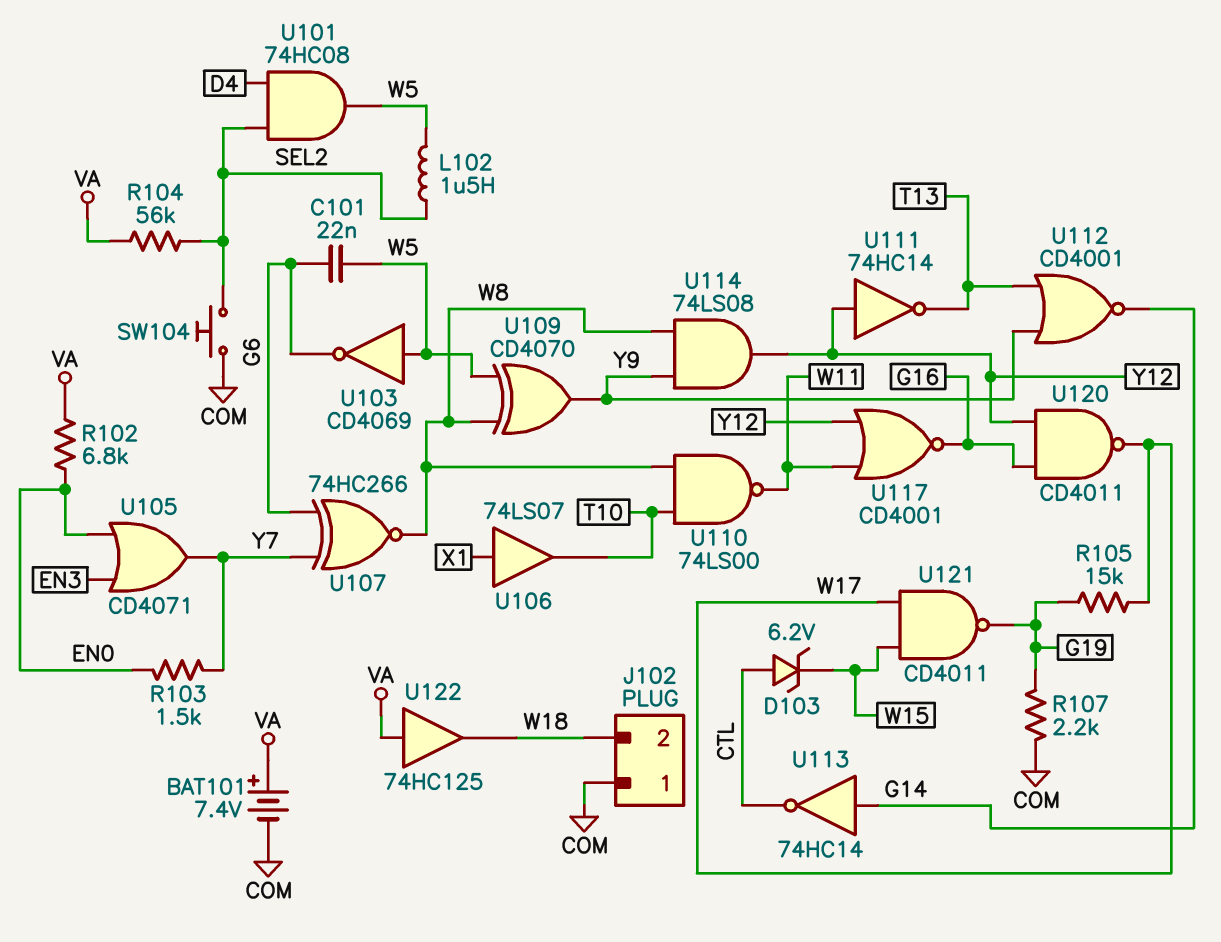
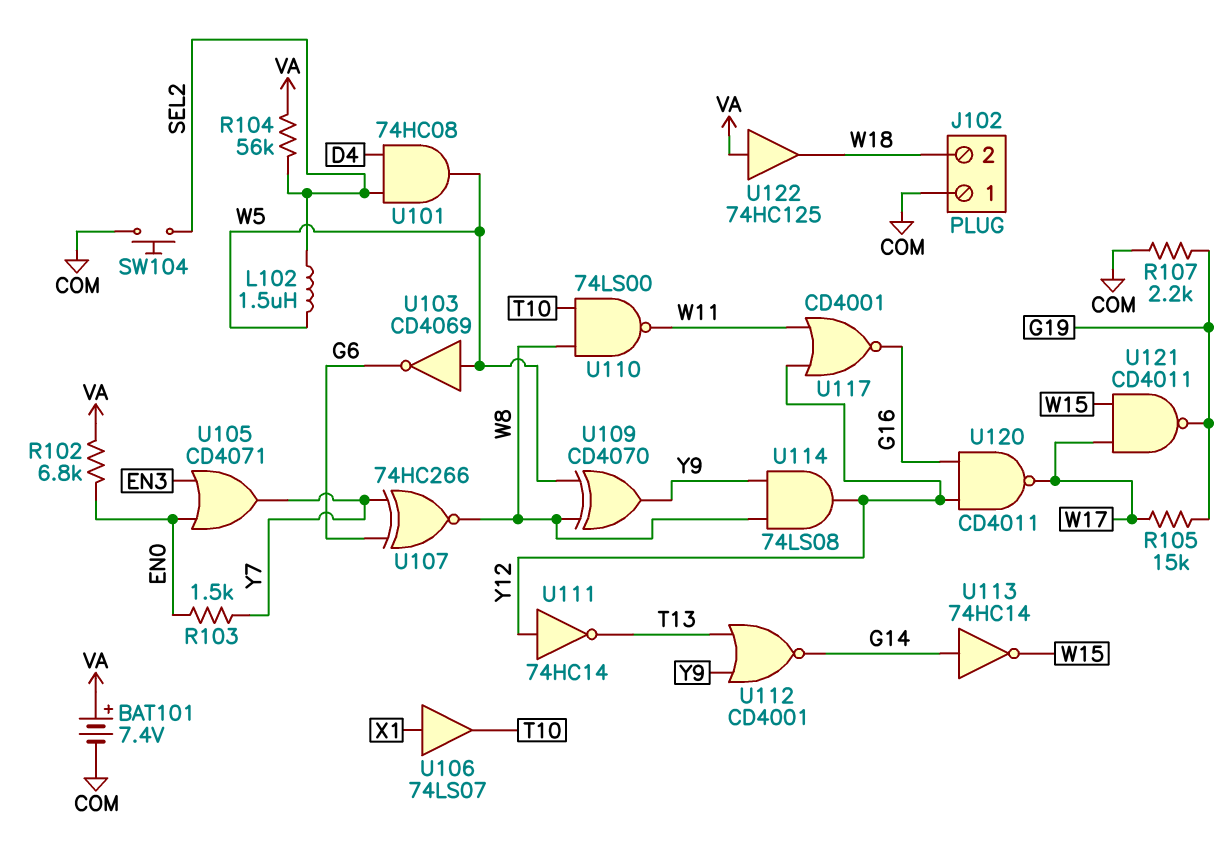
C101: 22nF (G6, W5) -> none
D103: zener 6.2V (A CTL, K W15) -> none
U113: NOT 74HC14 (in G14, out CTL) -> NOT 74HC14 (in G14, out W15)

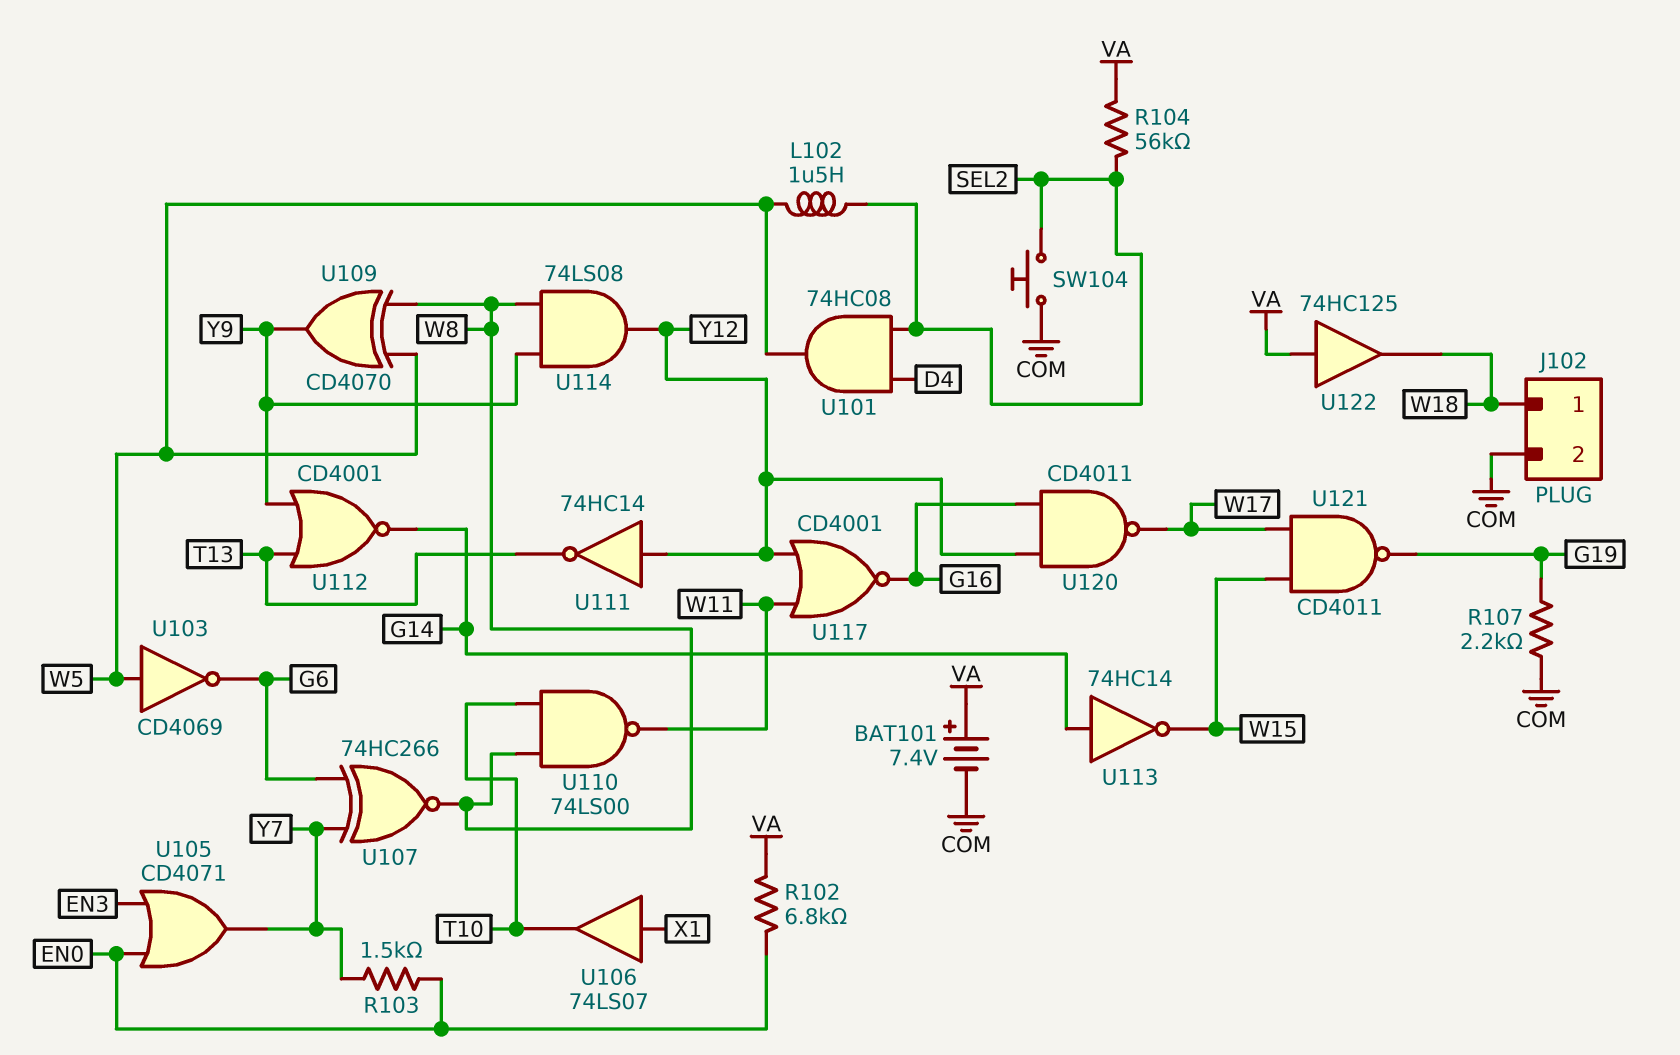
J102 pin 1: COM -> W18
J102 pin 2: W18 -> COM
R105: 15k (G19, W17) -> none

